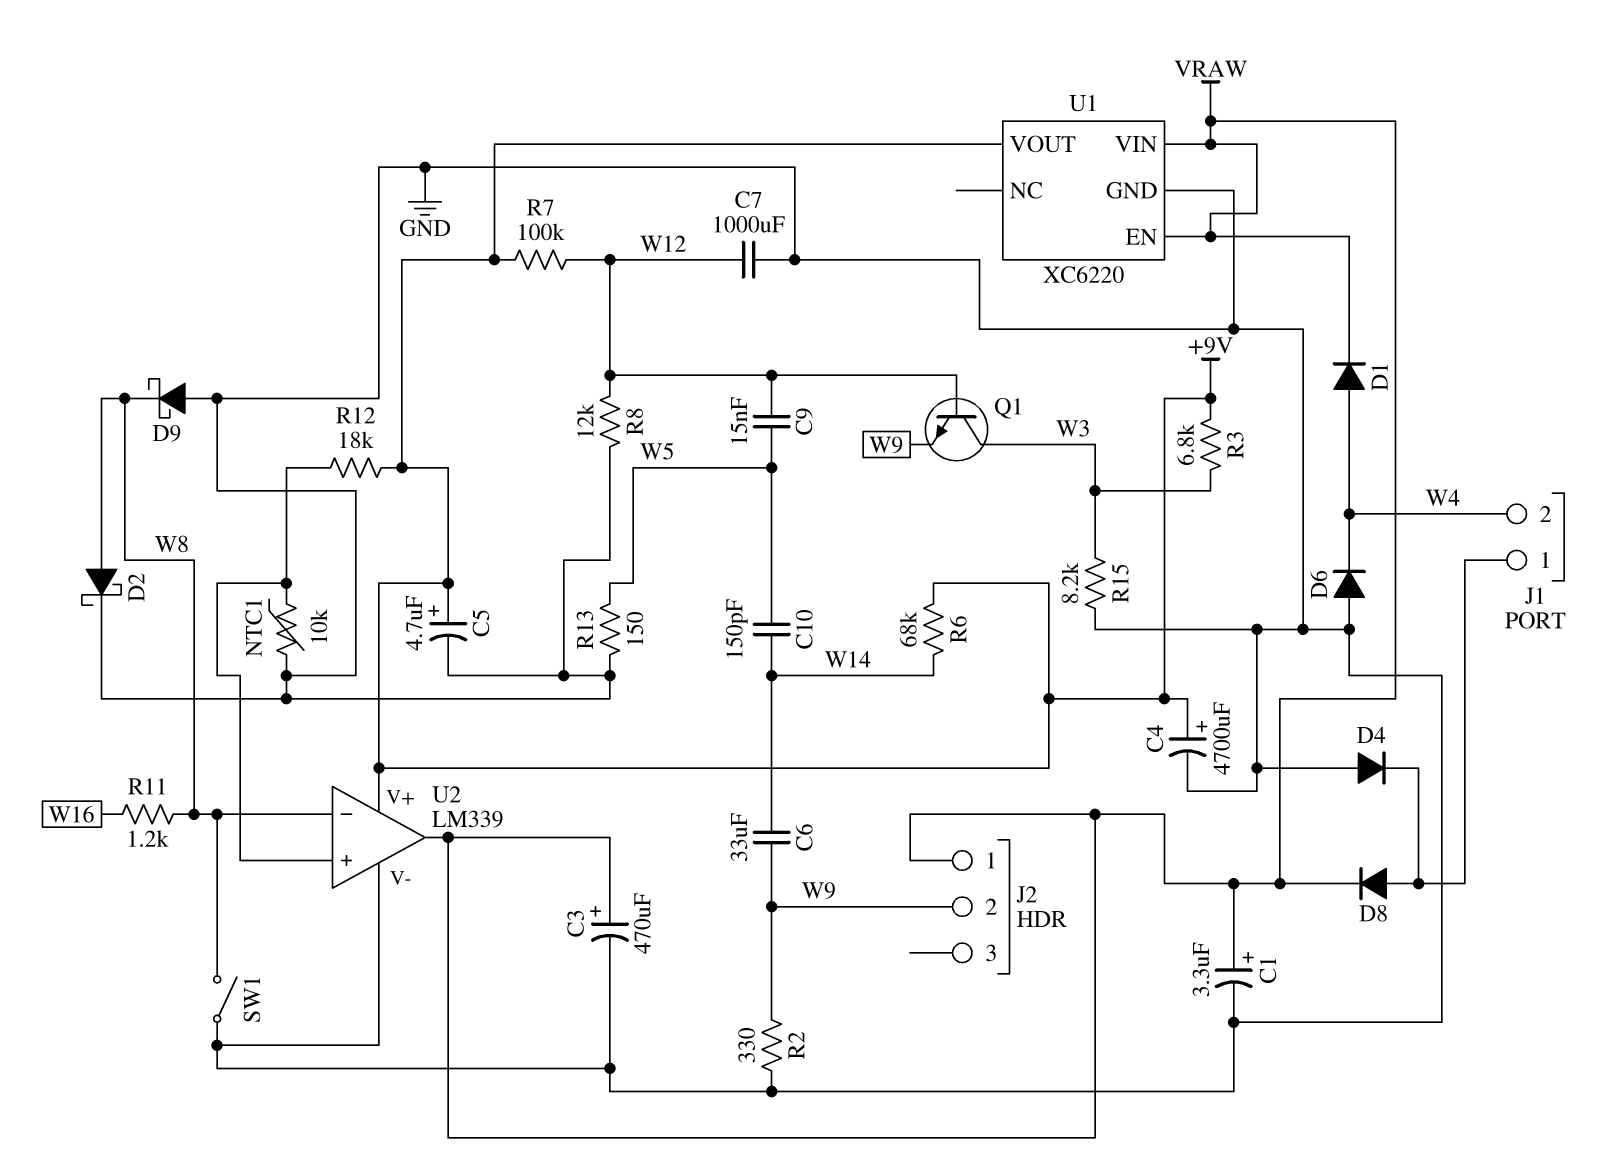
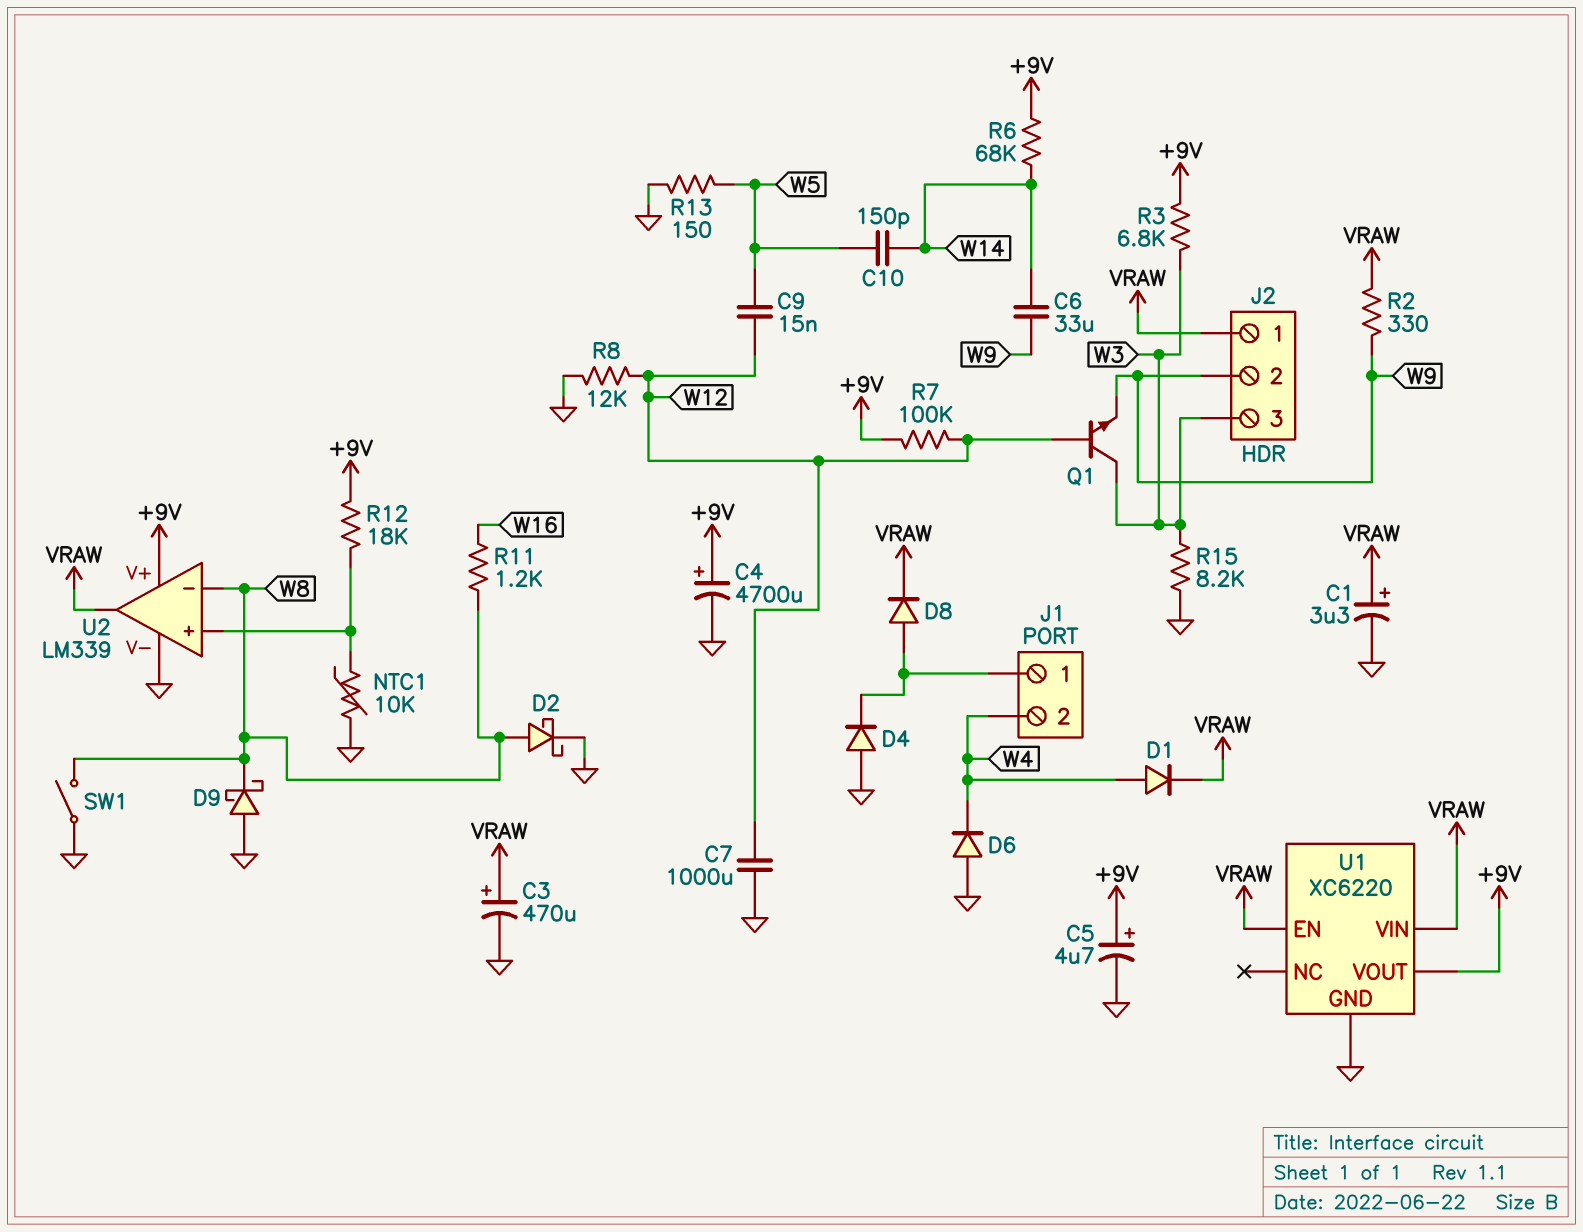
J2 pin 3: none -> W3
R2: 330 (GND, W9) -> 330 (VRAW, W9)

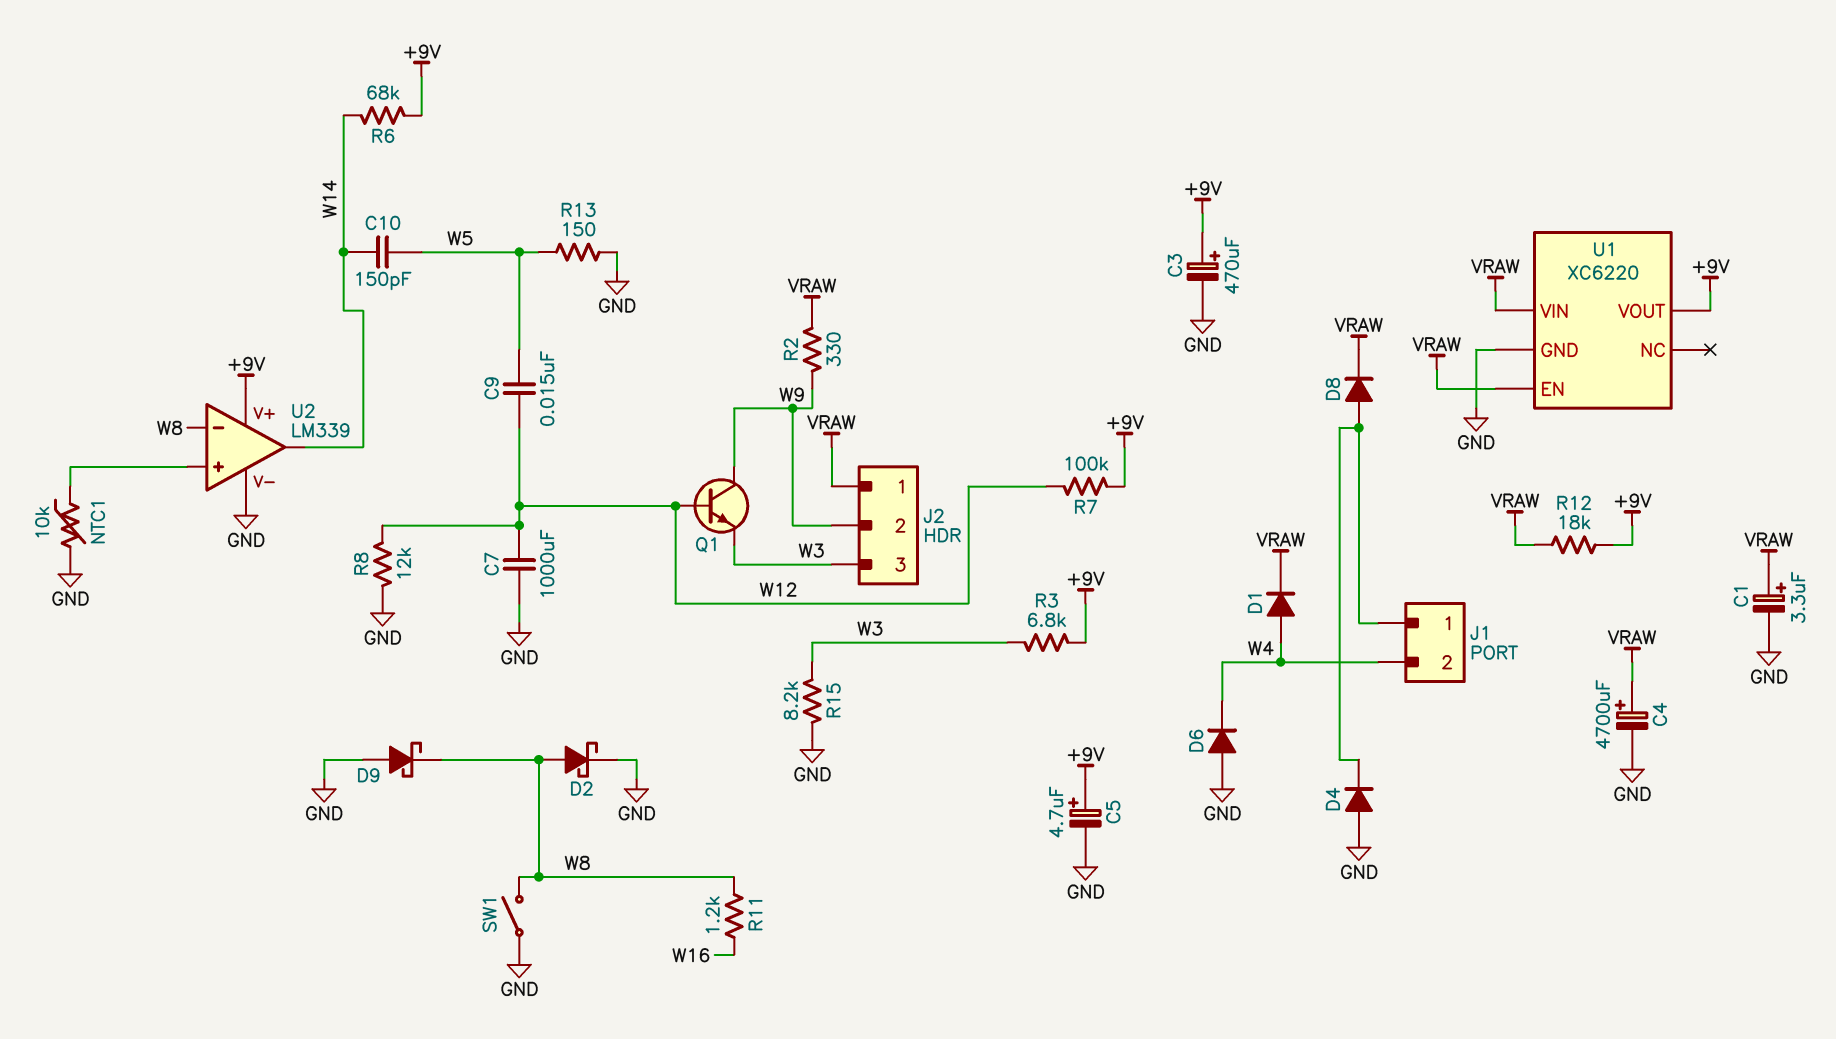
C3: 470uF (plus VRAW, minus GND) -> 470uF (plus +9V, minus GND)
C4: 4700uF (plus +9V, minus GND) -> 4700uF (plus VRAW, minus GND)
C6: 33uF (W9, W14) -> none
Q1: NPN (B W12, C W3, E W9) -> NPN (B W12, C W9, E W3)
R12: 18k (+9V, U2/in+) -> 18k (+9V, VRAW)
U2 pin out: VRAW -> W14

